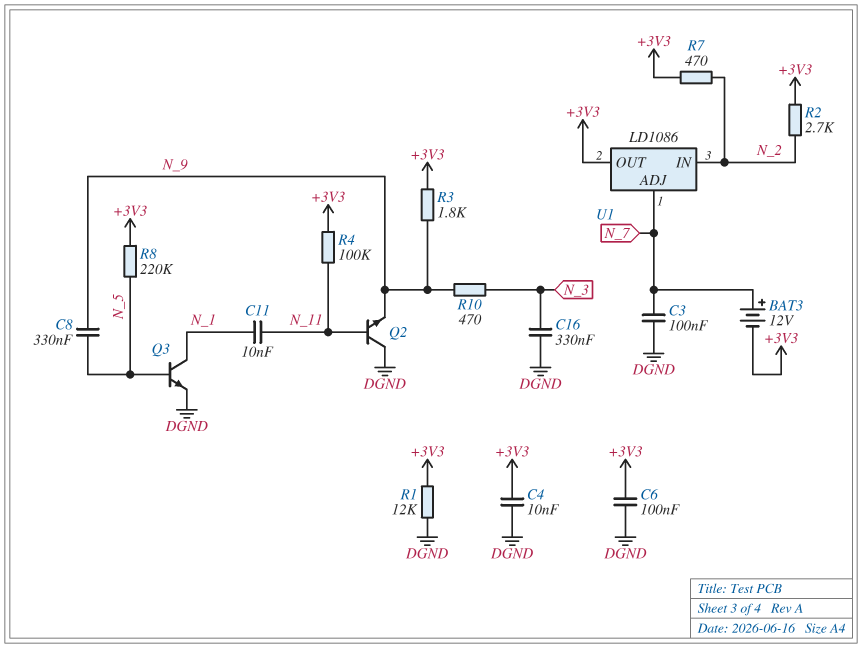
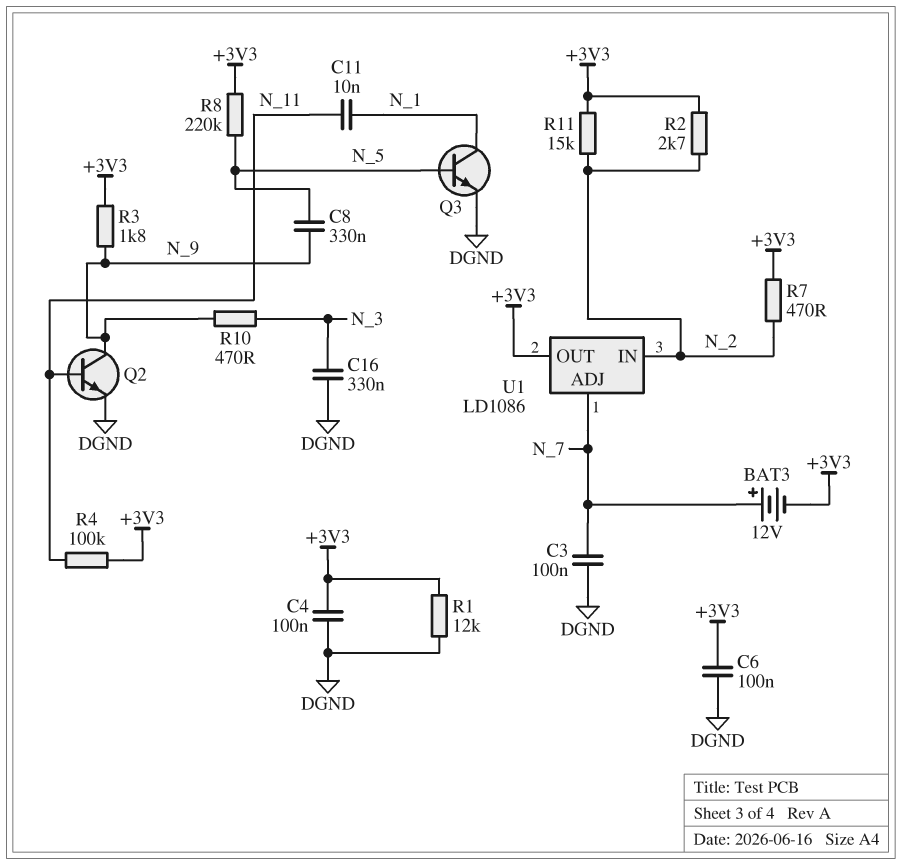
C4: 10nF (+3V3, DGND) -> 100nF (+3V3, DGND)
Q2: NPN (B N_11, C DGND, E N_9) -> NPN (B N_11, C N_9, E DGND)
R11: none -> 15k (+3V3, N_2)

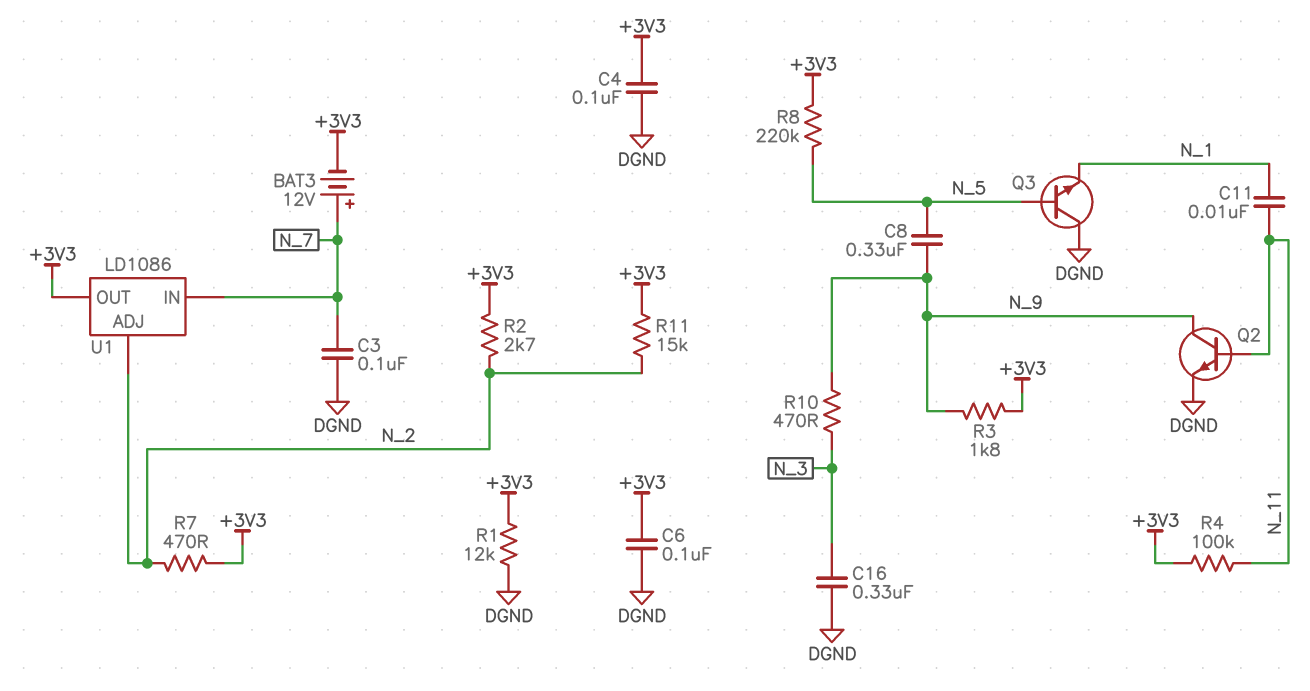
Q3: NPN (B N_5, C N_1, E DGND) -> NPN (B N_5, C DGND, E N_1)
U1 pin ADJ: N_7 -> N_2
U1 pin IN: N_2 -> N_7

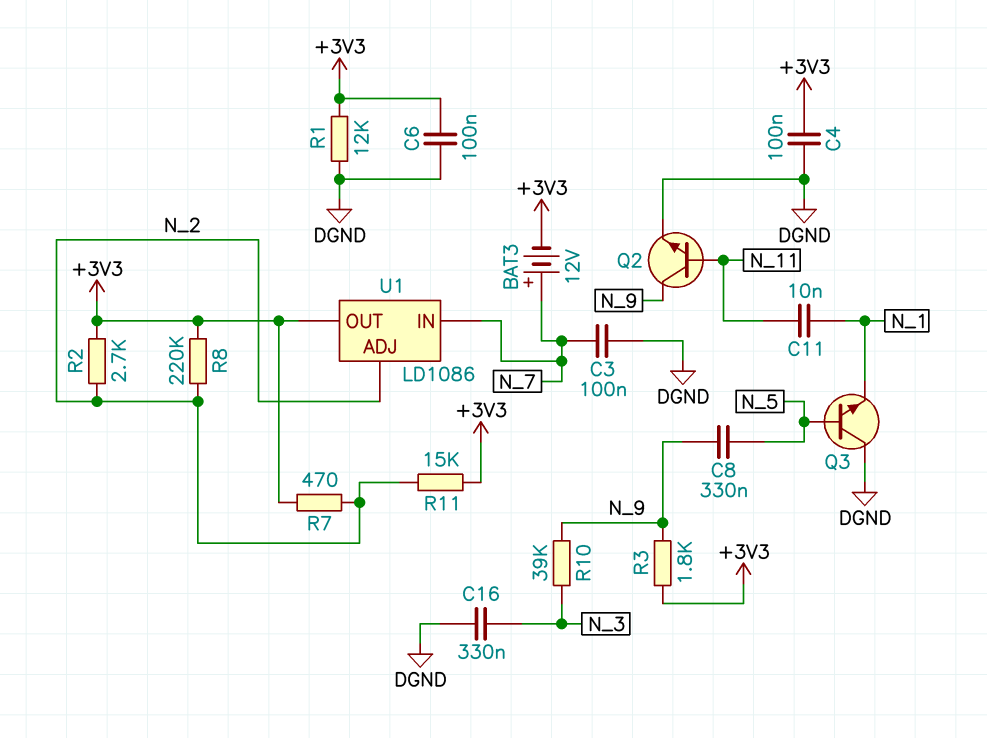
R4: 100k (+3V3, N_11) -> none
R8: 220k (+3V3, N_5) -> 220k (+3V3, N_2)
R10: 470 (N_3, N_9) -> 39k (N_3, N_9)

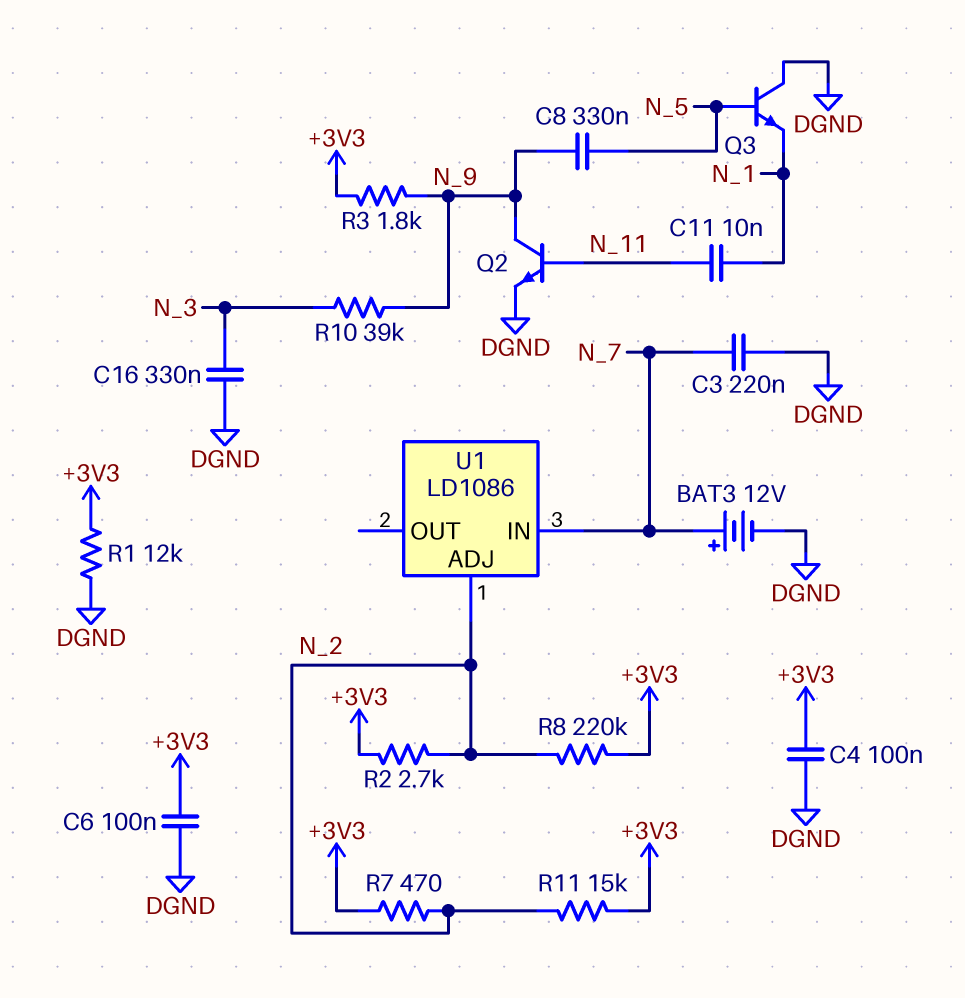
BAT3: 12V (plus N_7, minus +3V3) -> 12V (plus N_7, minus DGND)
C3: 100nF (DGND, N_7) -> 220nF (DGND, N_7)
U1 pin OUT: +3V3 -> none

